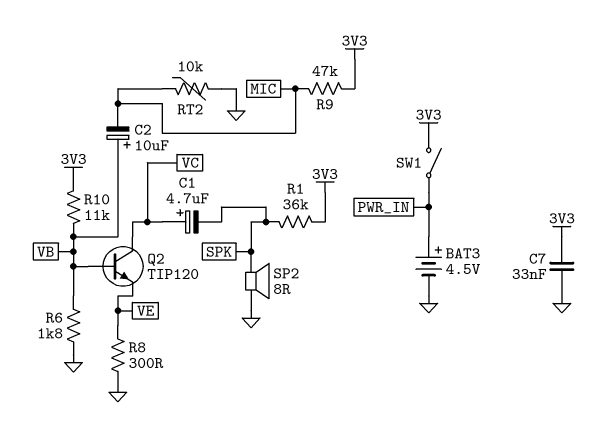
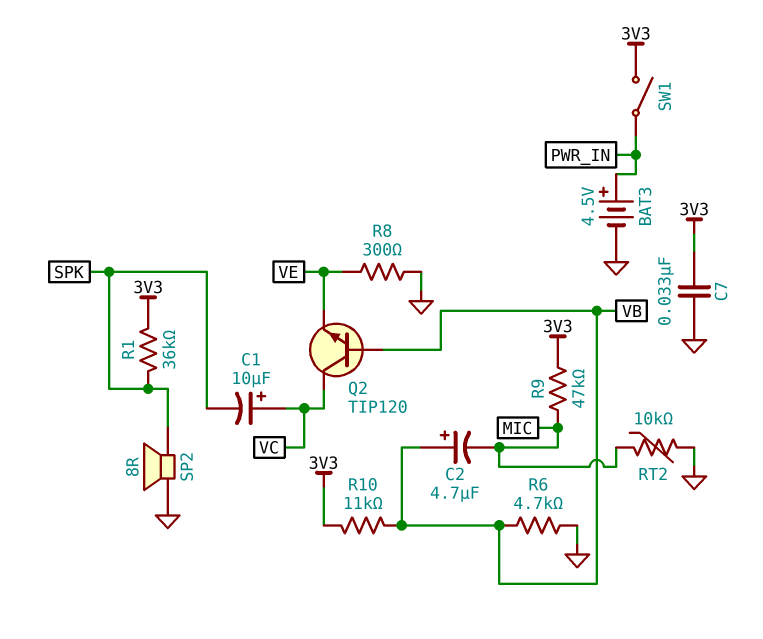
C1: 4.7uF (plus VC, minus SPK) -> 10uF (plus VC, minus SPK)
C2: 10uF (plus VB, minus MIC) -> 4.7uF (plus VB, minus MIC)
R6: 1.8k (GND, VB) -> 4.7k (GND, VB)

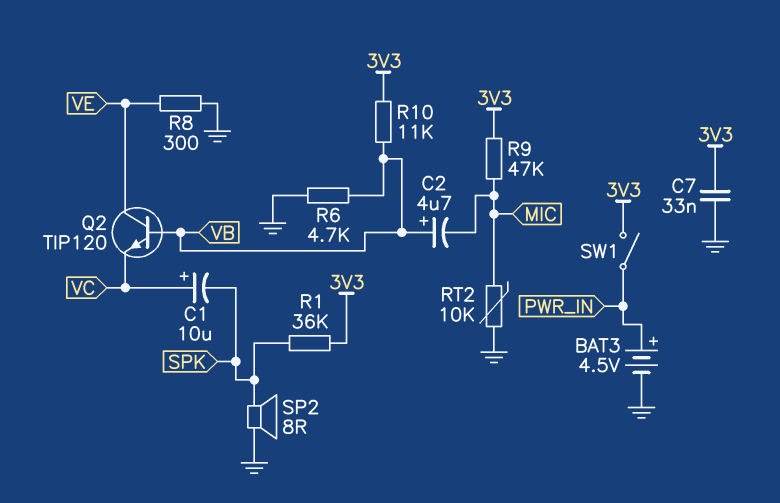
Q2: NPN TIP120 (B VB, C VC, E VE) -> NPN TIP120 (B VB, C VE, E VC)

